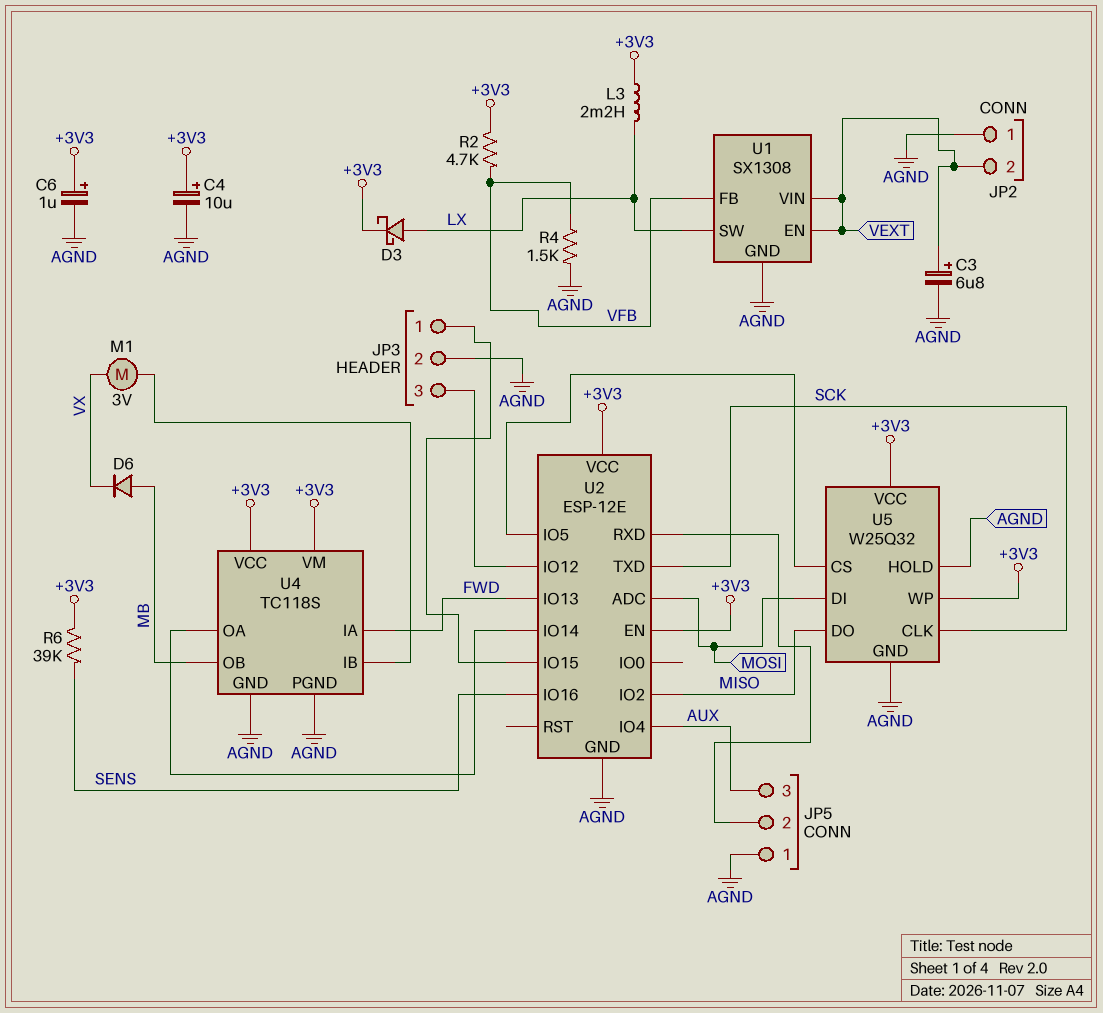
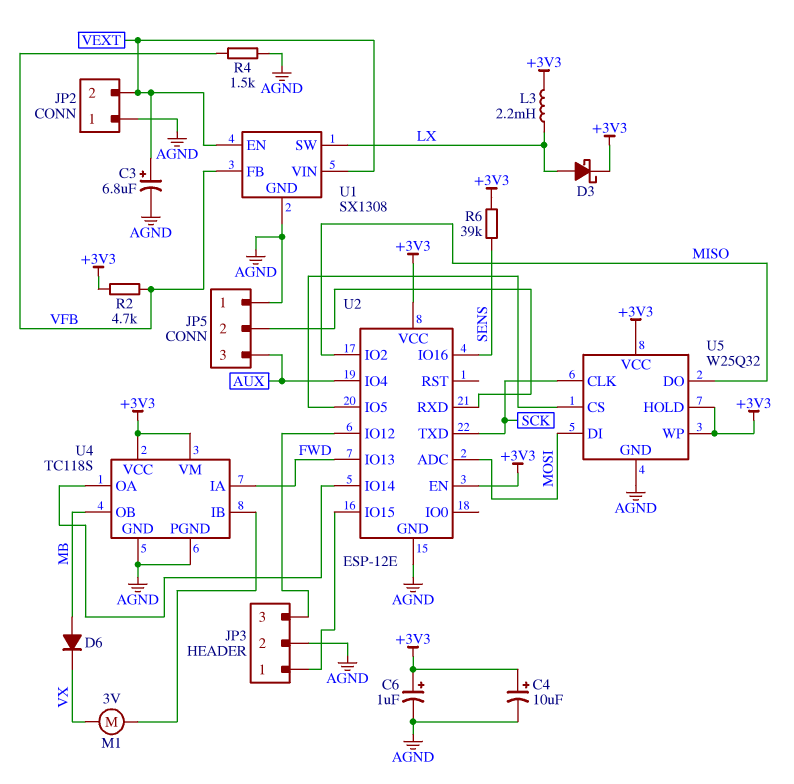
U5 pin HOLD: AGND -> +3V3

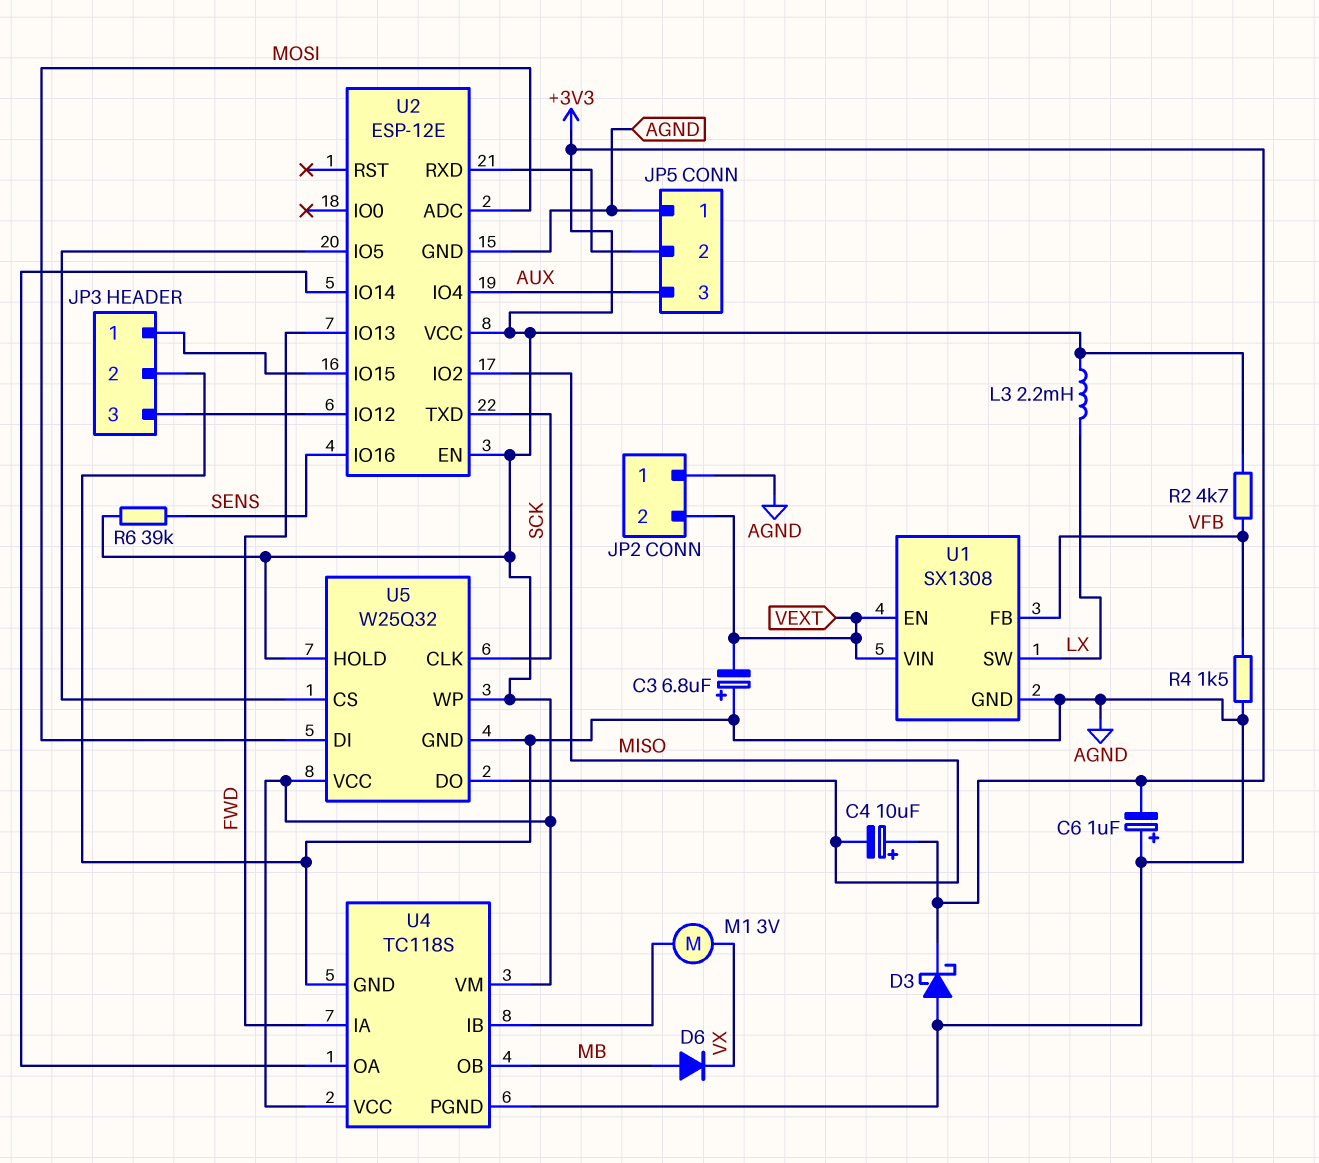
C3: 6.8uF (plus VEXT, minus AGND) -> 6.8uF (plus AGND, minus VEXT)
C4: 10uF (plus +3V3, minus AGND) -> 10uF (plus +3V3, minus MISO)
C6: 1uF (plus +3V3, minus AGND) -> 1uF (plus AGND, minus +3V3)
D3: schottky (A LX, K +3V3) -> schottky (A AGND, K +3V3)

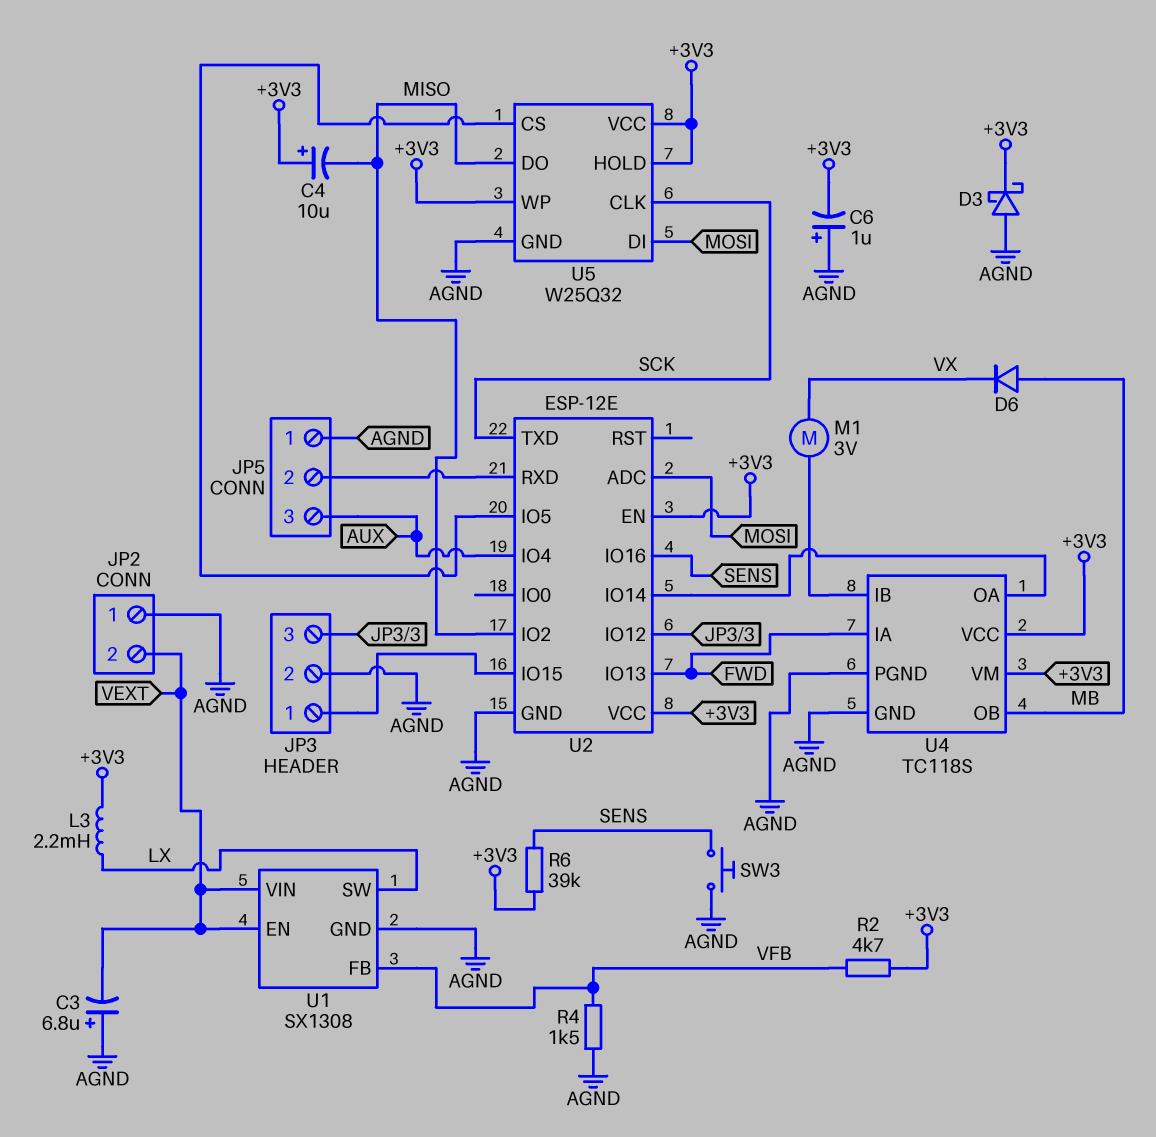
SW3: none -> button (AGND, SENS)

